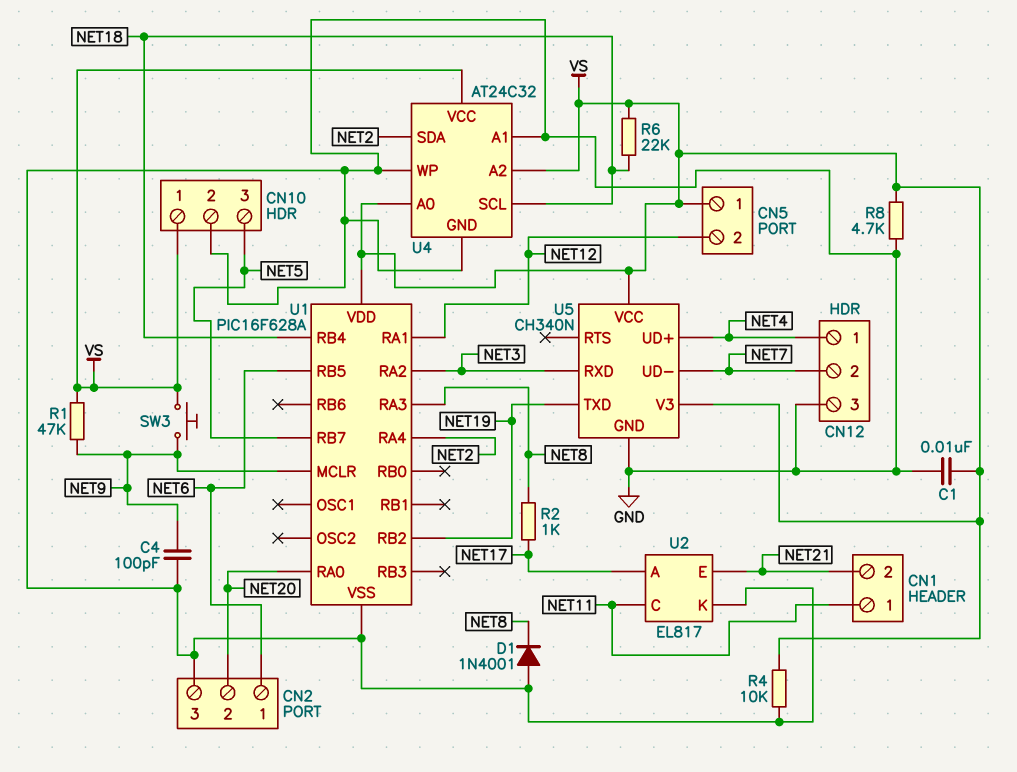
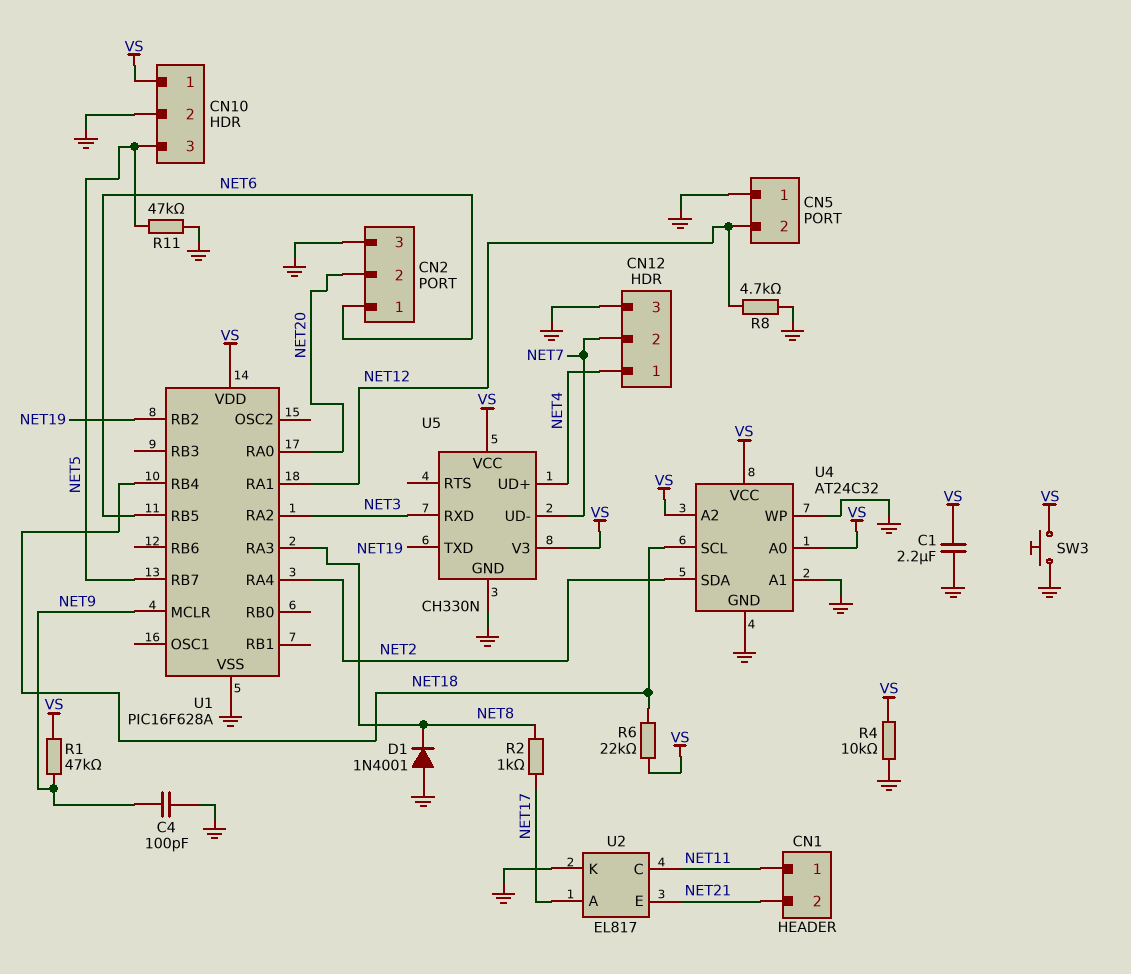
C1: 10nF (GND, VS) -> 2.2uF (GND, VS)
CN5 pin 1: VS -> GND
R8: 4.7k (GND, VS) -> 4.7k (GND, NET12)
R11: none -> 47k (GND, NET5)
SW3: button (NET9, VS) -> button (GND, VS)
U5: CH340N -> CH330N

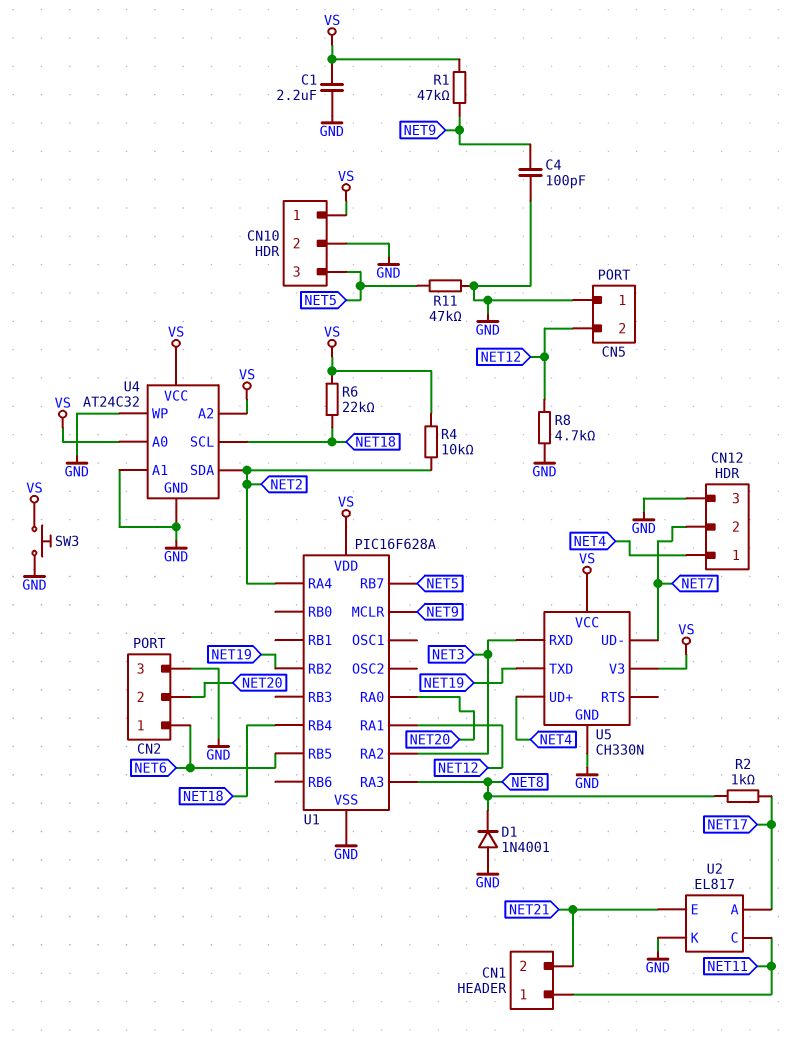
R4: 10k (GND, VS) -> 10k (NET2, VS)

